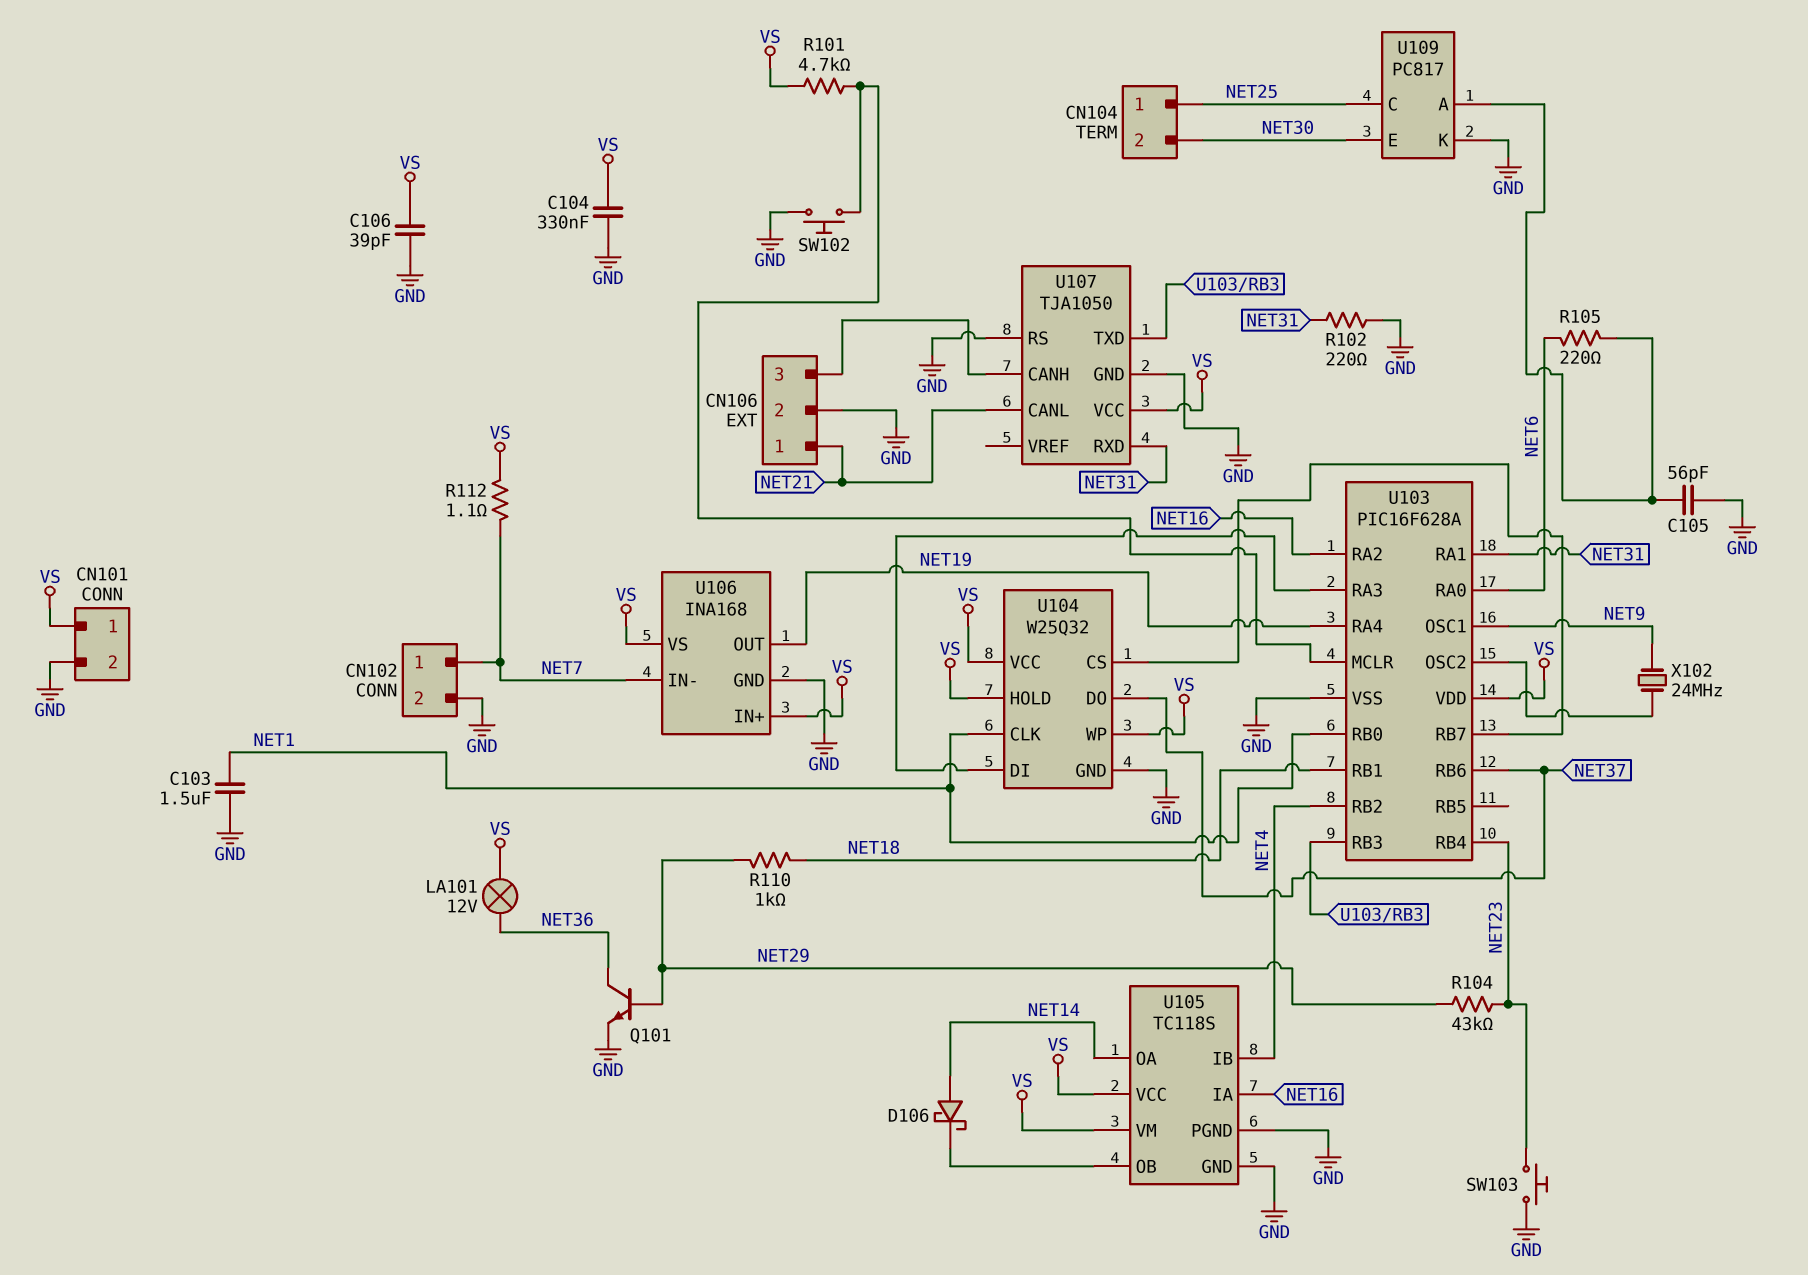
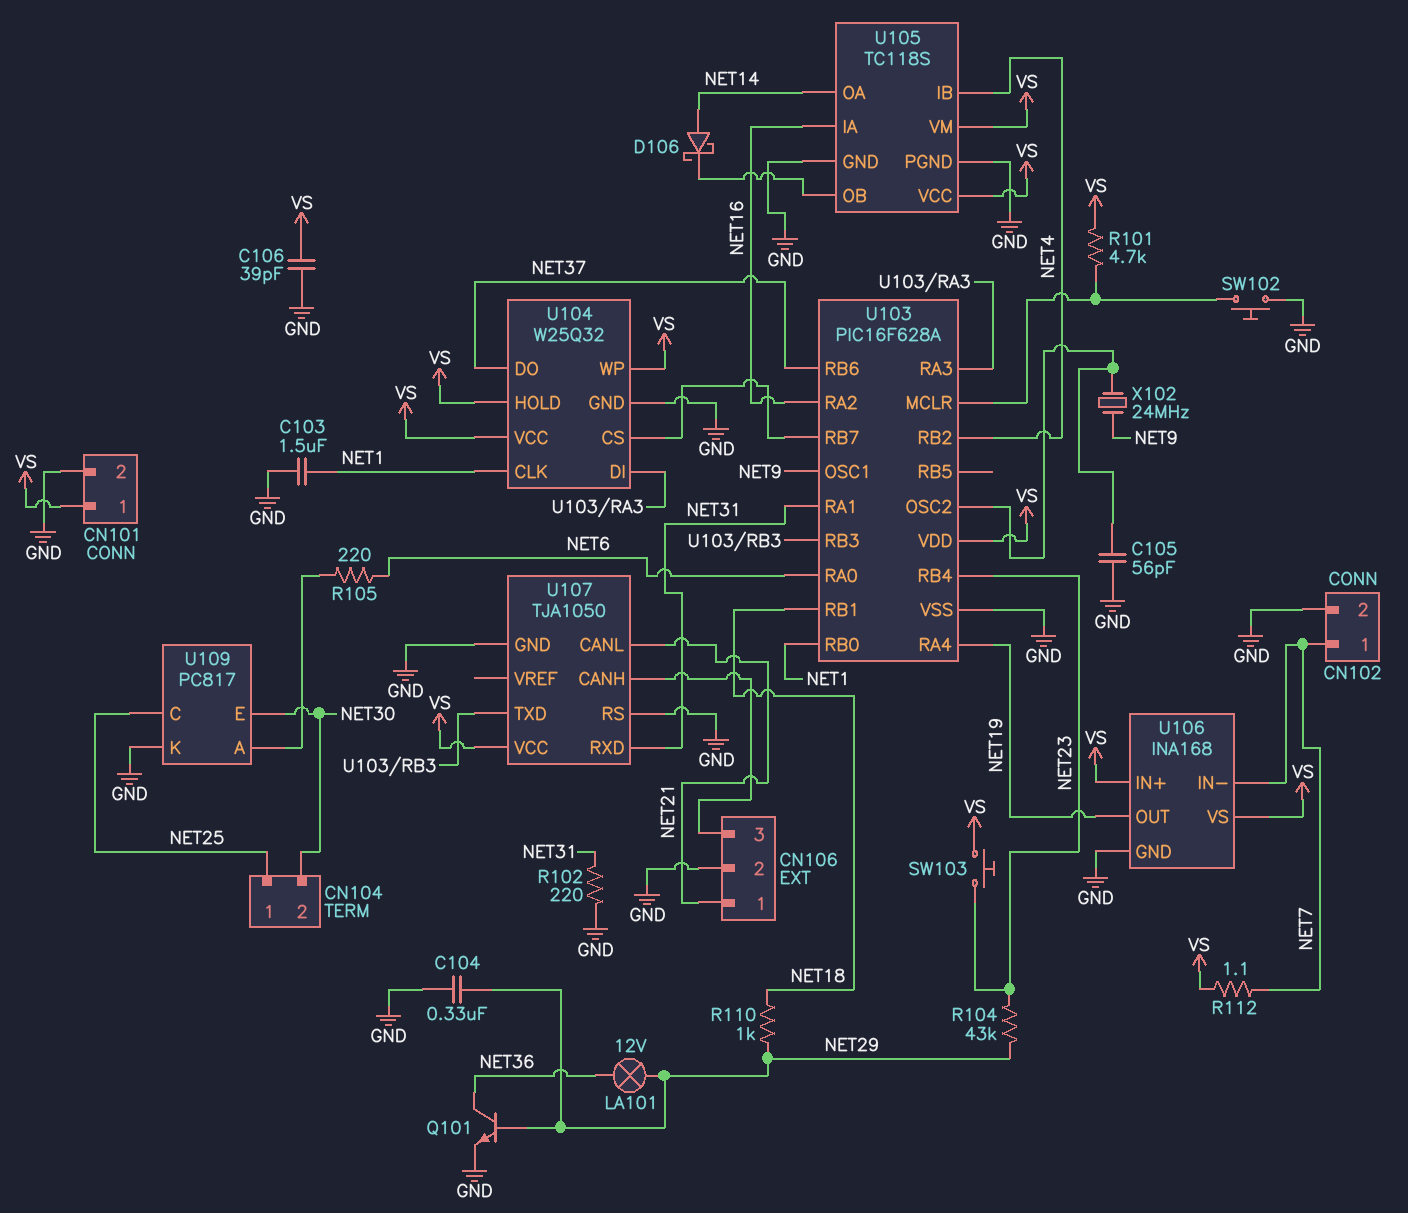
C104: 330nF (GND, VS) -> 330nF (GND, NET29)
C105: 56pF (GND, U109/A) -> 56pF (GND, U103/OSC2)
LA101: lamp 12V (NET36, VS) -> lamp 12V (NET29, NET36)
SW103: button (GND, NET23) -> button (NET23, VS)

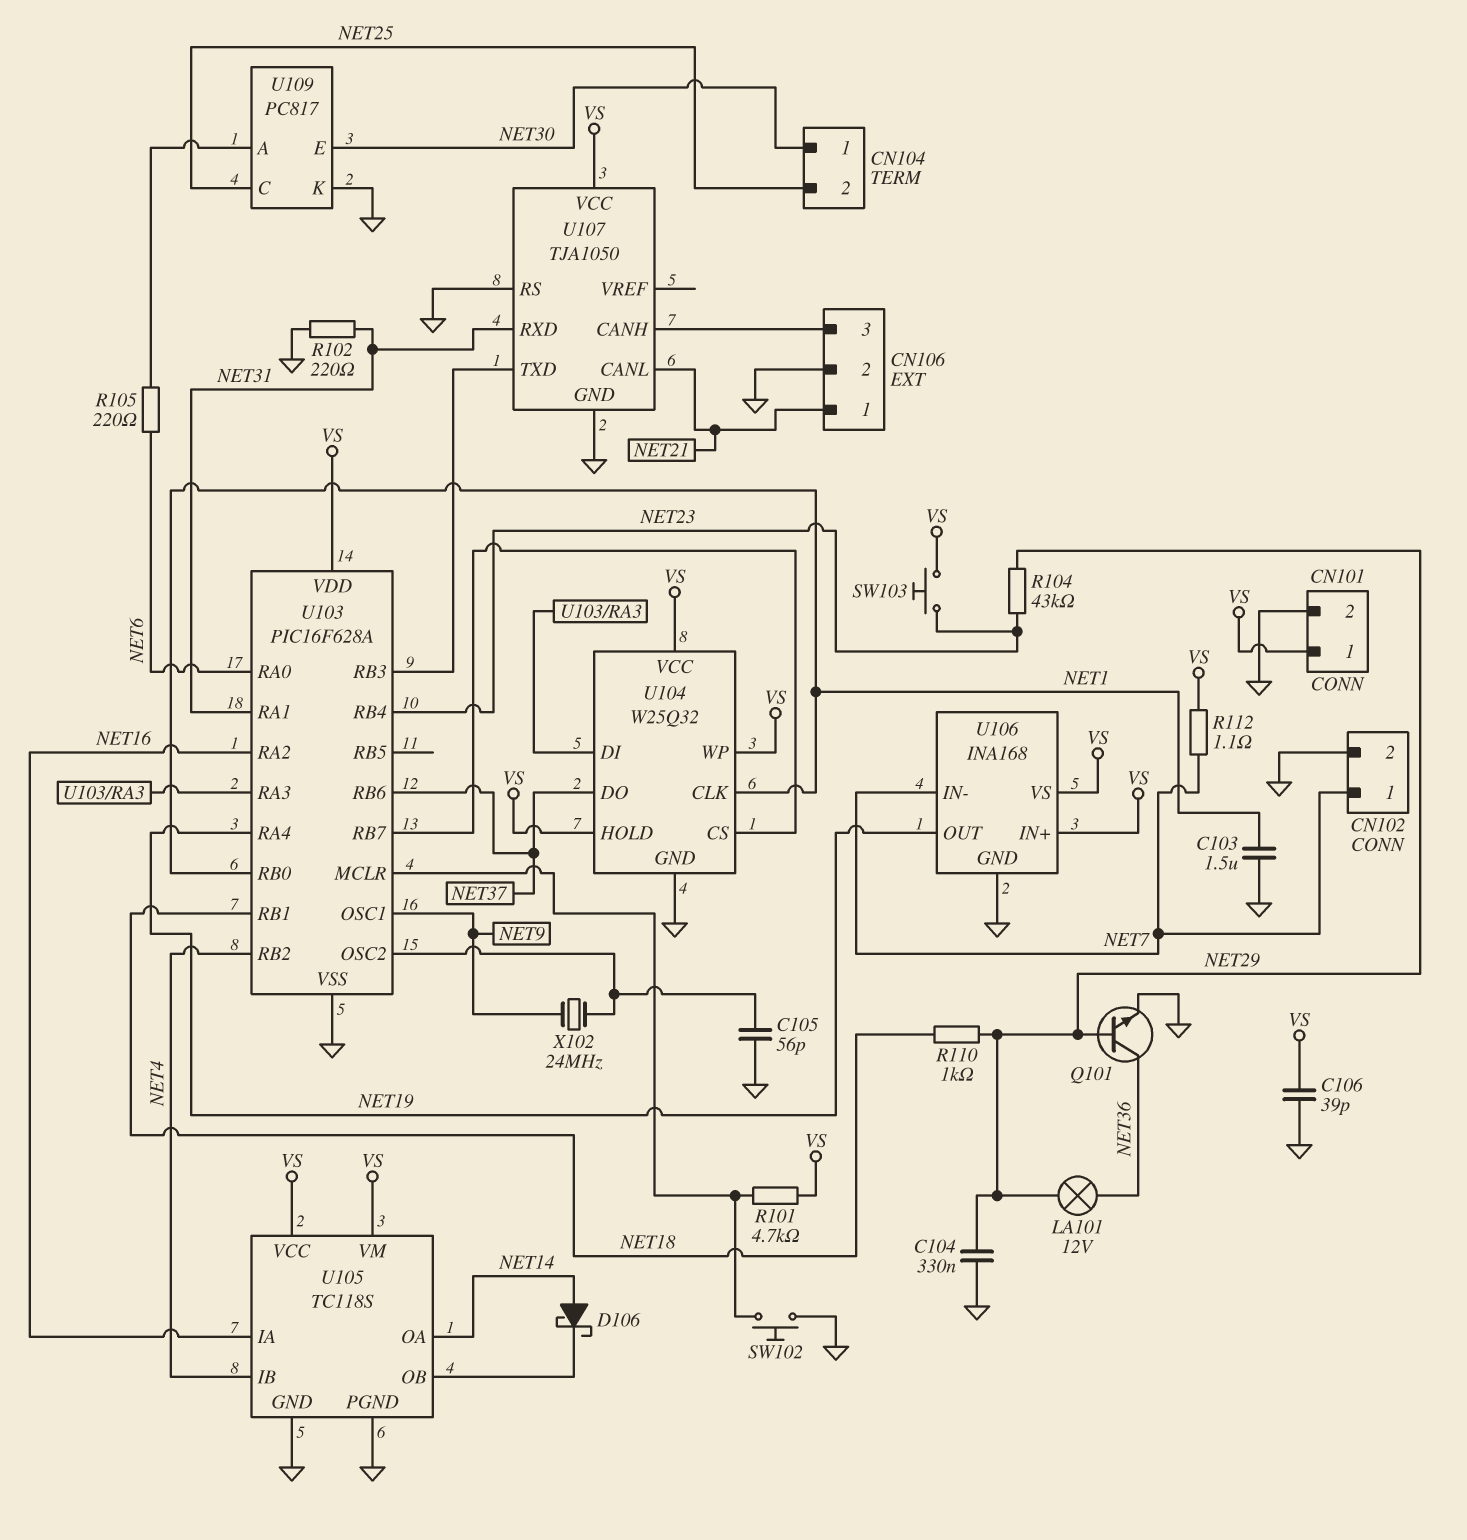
CN104 pin 1: NET25 -> NET30
CN104 pin 2: NET30 -> NET25

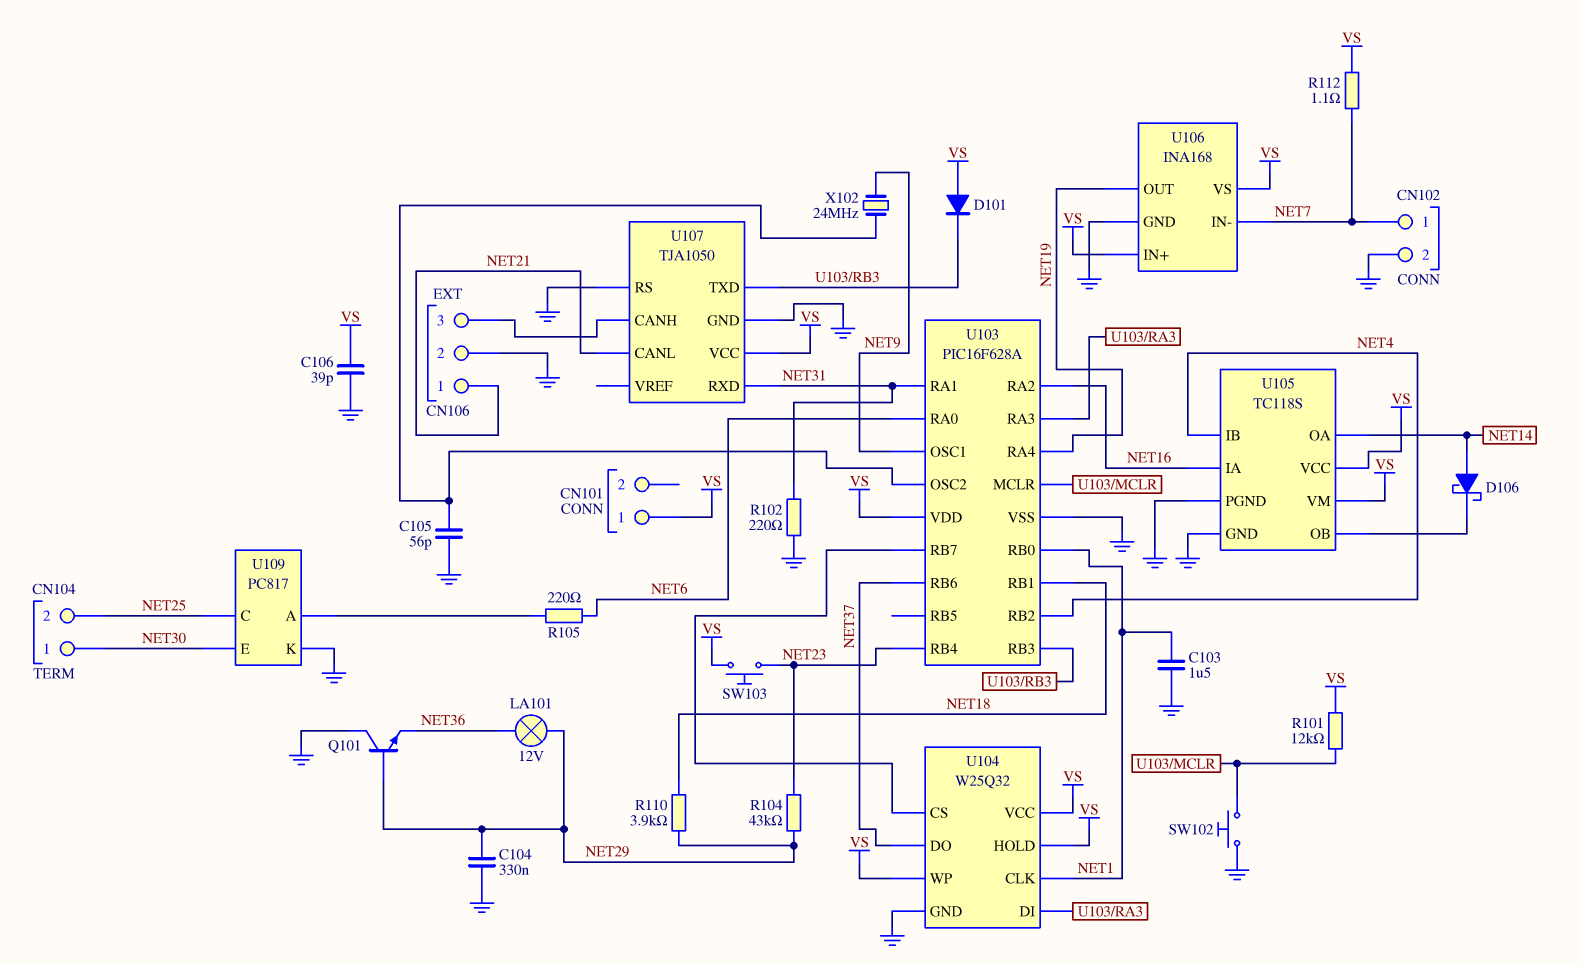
CN101 pin 2: GND -> none
D101: none -> diode (A VS, K U103/RB3)
Q101: NPN (B NET29, C NET36, E GND) -> NPN (B NET29, C GND, E NET36)
R101: 4.7k (U103/MCLR, VS) -> 12k (U103/MCLR, VS)
R110: 1k (NET18, NET29) -> 3.9k (NET18, NET29)

